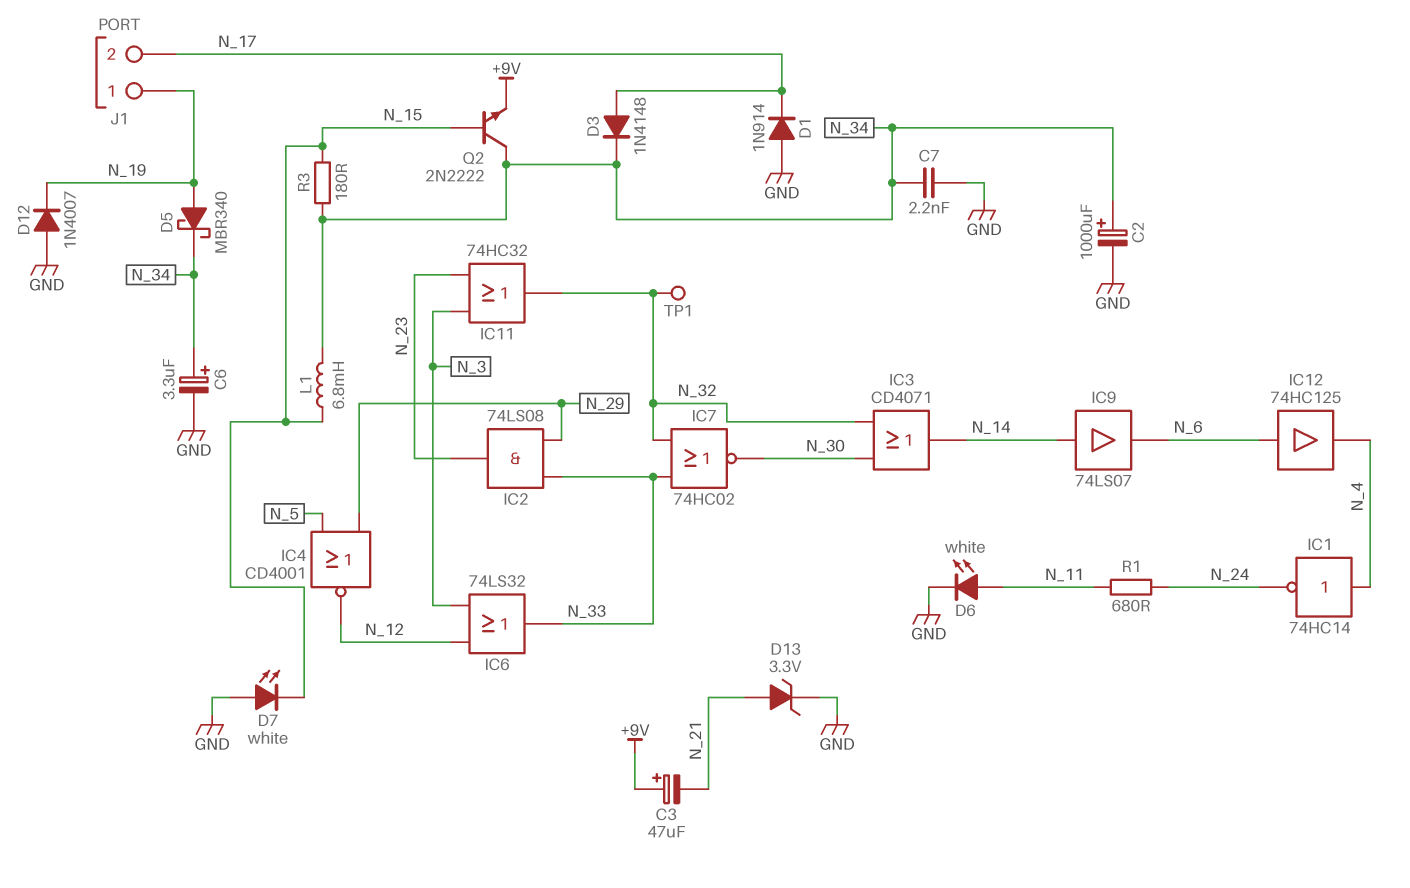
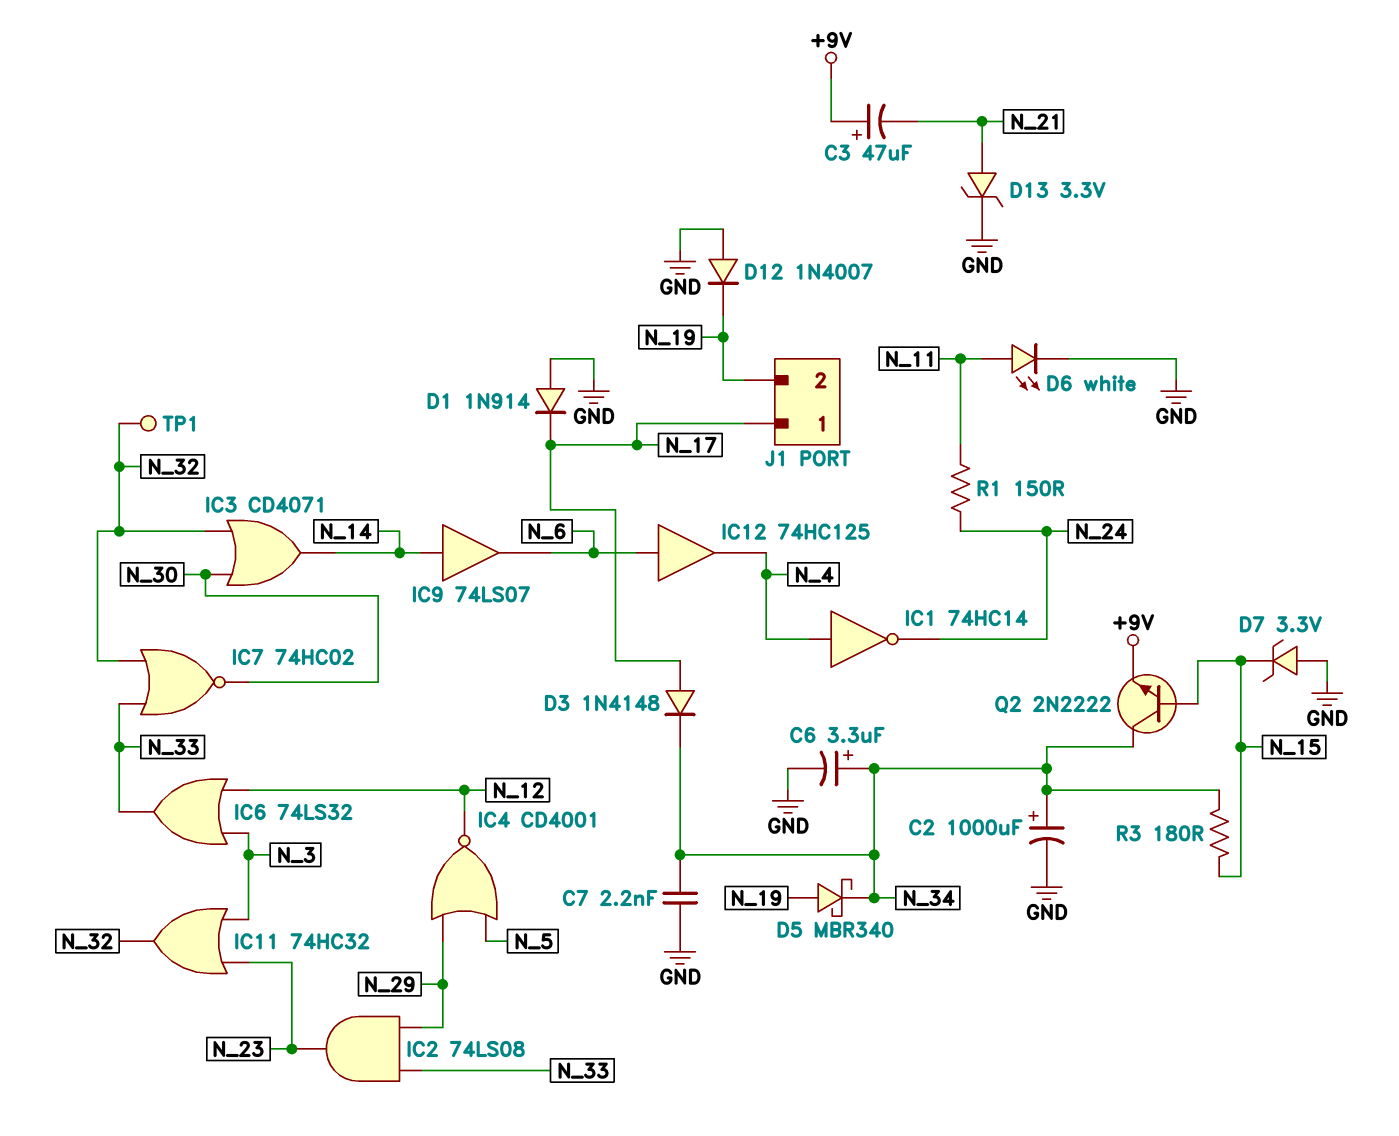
D7: LED white (A GND, K N_15) -> zener 3.3V (A GND, K N_15)
J1 pin 1: N_19 -> N_17
J1 pin 2: N_17 -> N_19
L1: 6.8mH (N_15, N_34) -> none
R1: 680 (N_11, N_24) -> 150 (N_11, N_24)

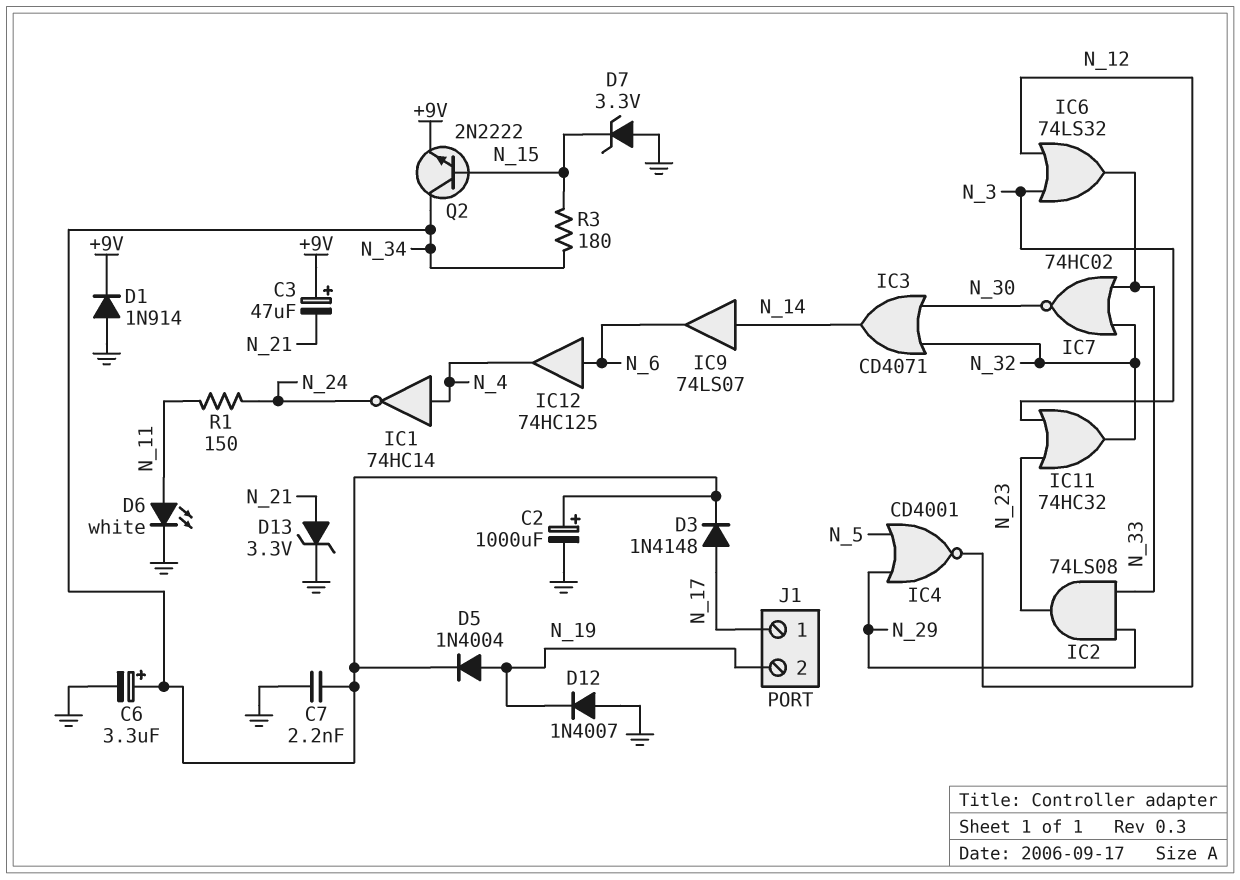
D1: diode 1N914 (A GND, K N_17) -> diode 1N914 (A GND, K +9V)
D5: schottky MBR340 (A N_19, K N_34) -> diode 1N4004 (A N_19, K N_34)
TP1: test point (N_32) -> none

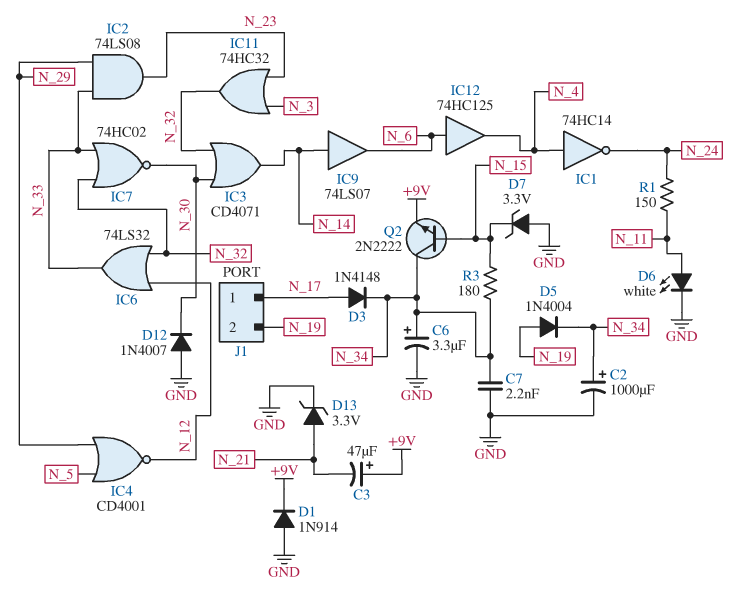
D12: diode 1N4007 (A GND, K N_19) -> diode 1N4007 (A GND, K N_30)
IC6: OR 74LS32 (in N_3, in N_12, out N_33) -> OR 74LS32 (in N_12, in N_32, out N_33)

